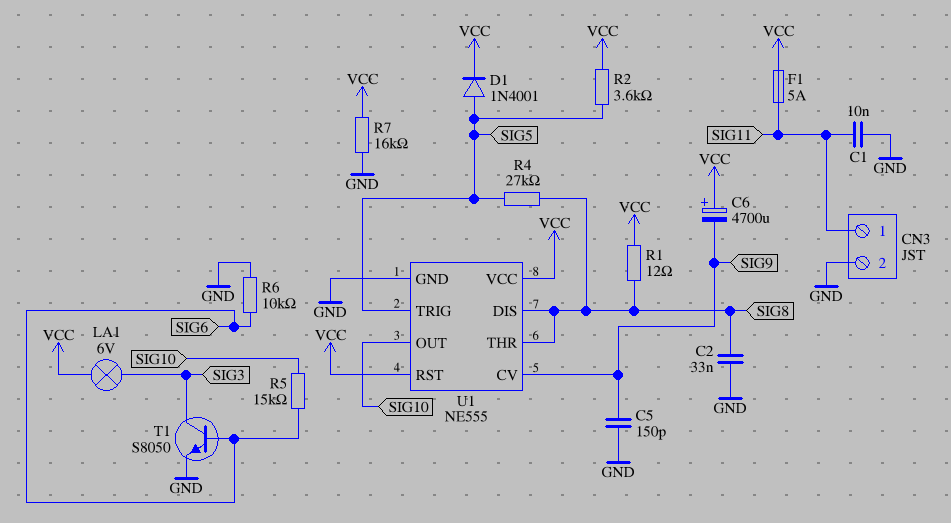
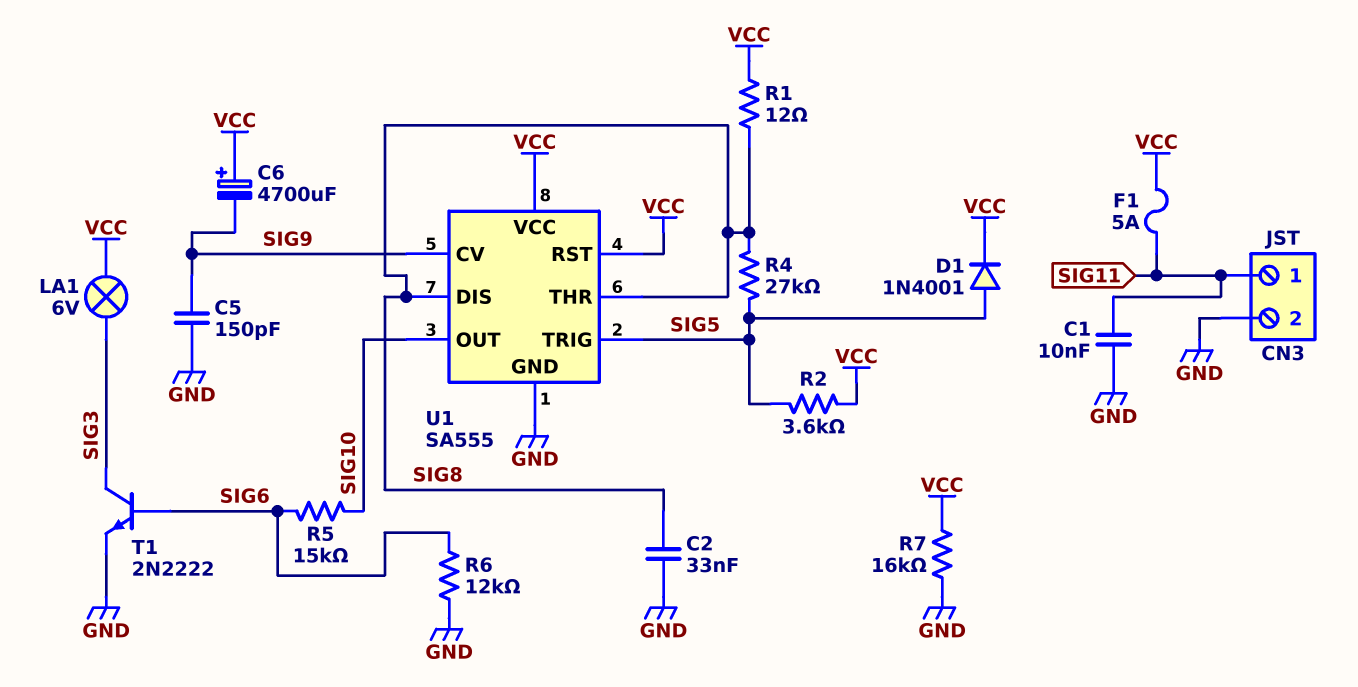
R6: 10k (GND, SIG6) -> 12k (GND, SIG6)
T1: NPN S8050 (B SIG6, C SIG3, E GND) -> NPN 2N2222 (B SIG6, C SIG3, E GND)
U1: NE555 -> SA555

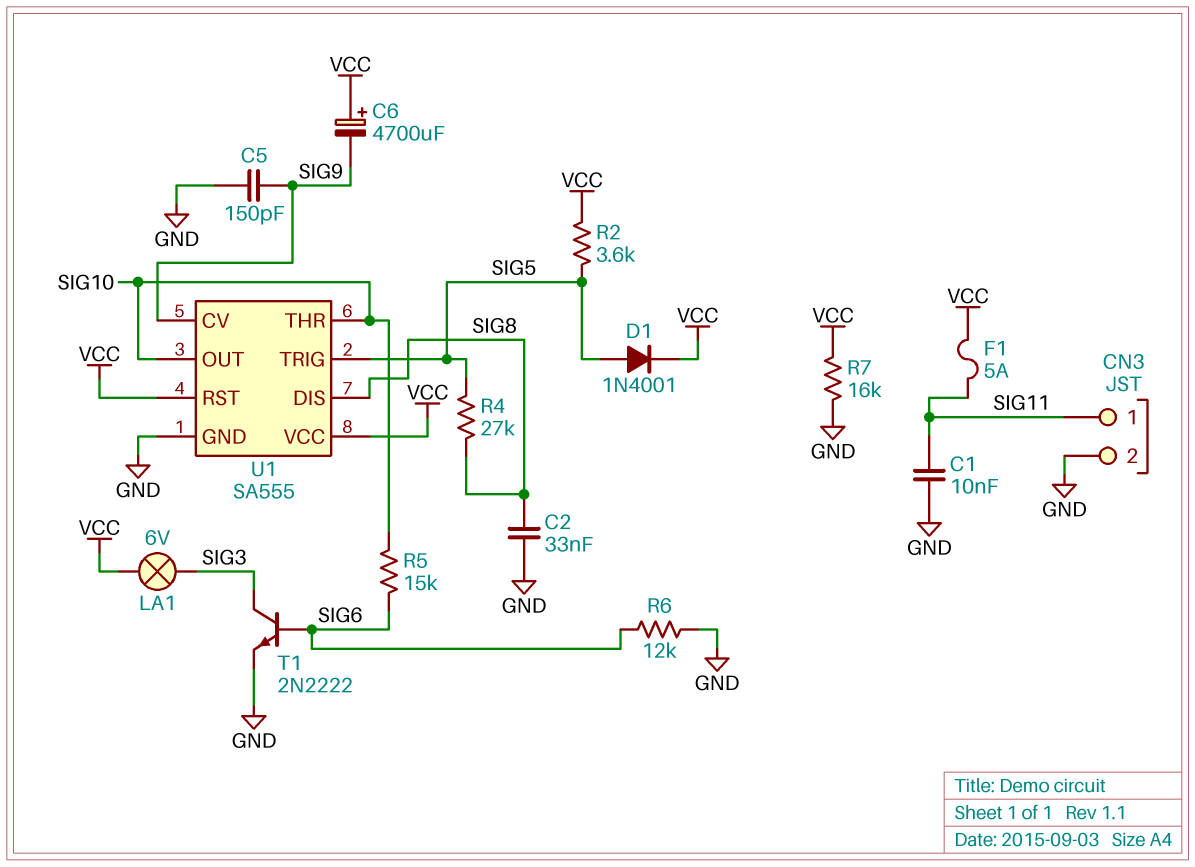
R1: 12 (SIG8, VCC) -> none
U1 pin THR: SIG8 -> SIG10

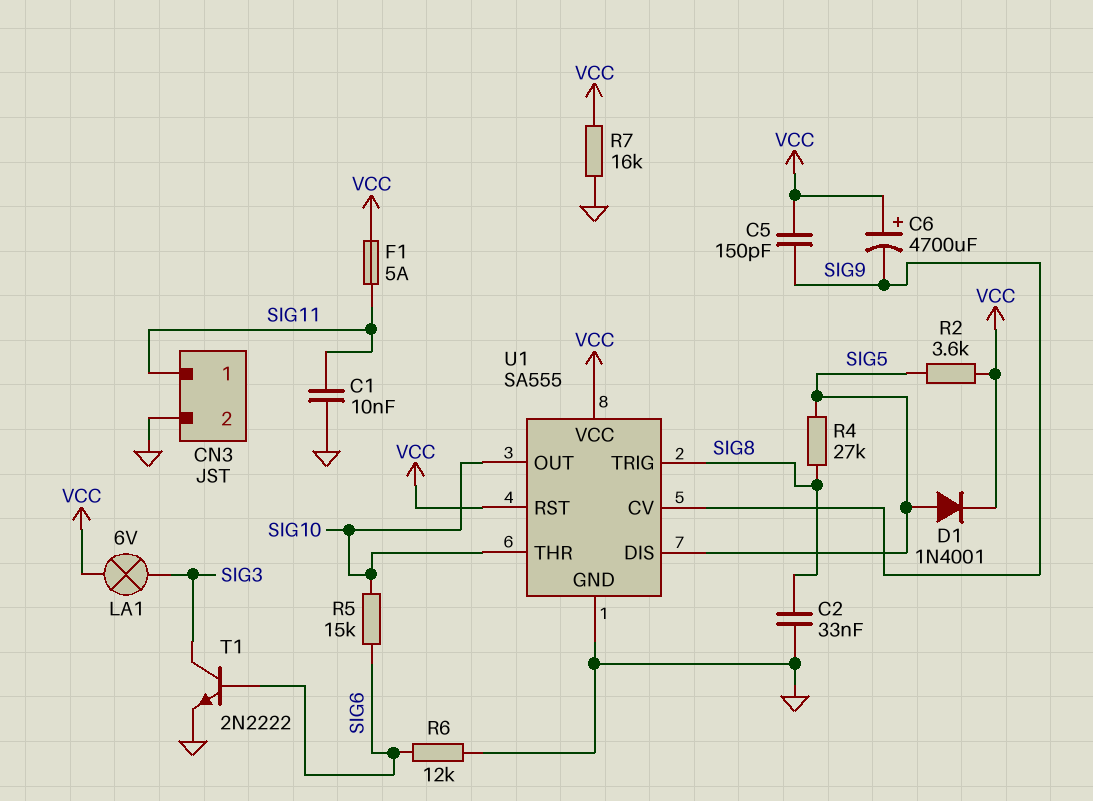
C5: 150pF (GND, SIG9) -> 150pF (SIG9, VCC)
U1 pin DIS: SIG8 -> SIG5
U1 pin TRIG: SIG5 -> SIG8

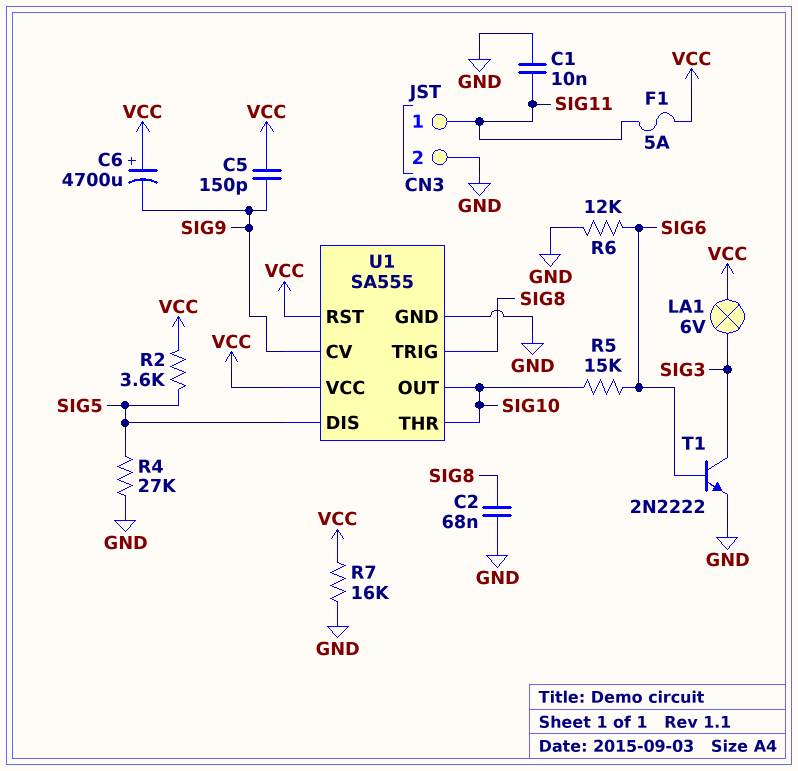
C2: 33nF (GND, SIG8) -> 68nF (GND, SIG8)
D1: diode 1N4001 (A SIG5, K VCC) -> none
R4: 27k (SIG5, SIG8) -> 27k (GND, SIG5)

